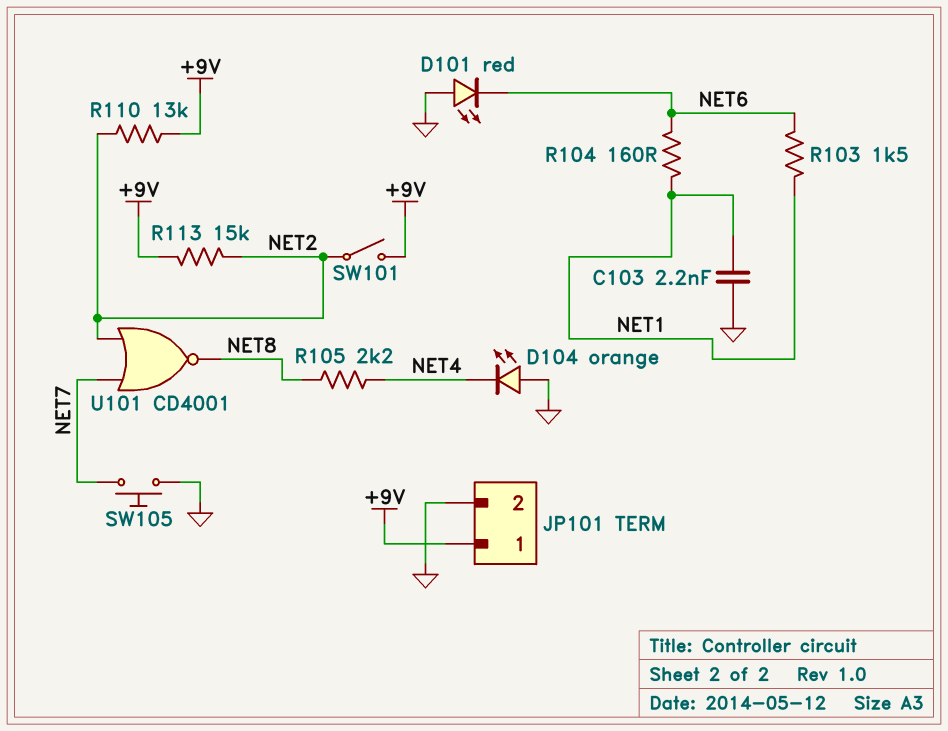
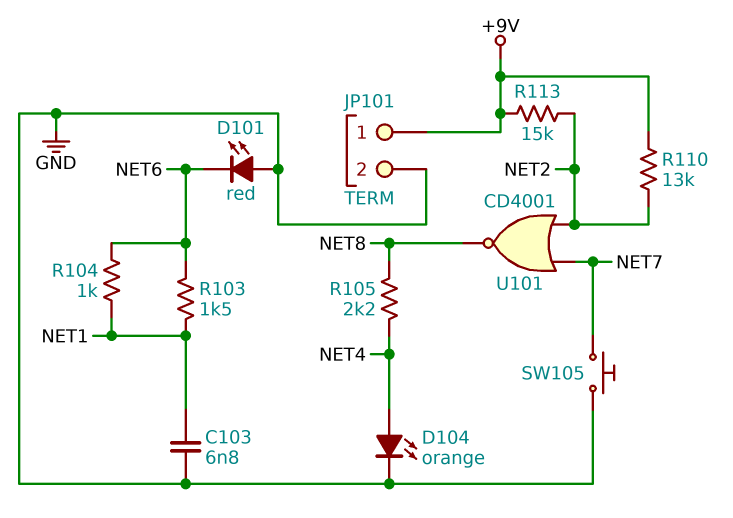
C103: 2.2nF (GND, NET1) -> 6.8nF (GND, NET1)
D104: LED orange (A GND, K NET4) -> LED orange (A NET4, K GND)
R104: 160 (NET1, NET6) -> 1k (NET1, NET6)
SW101: switch (+9V, NET2) -> none

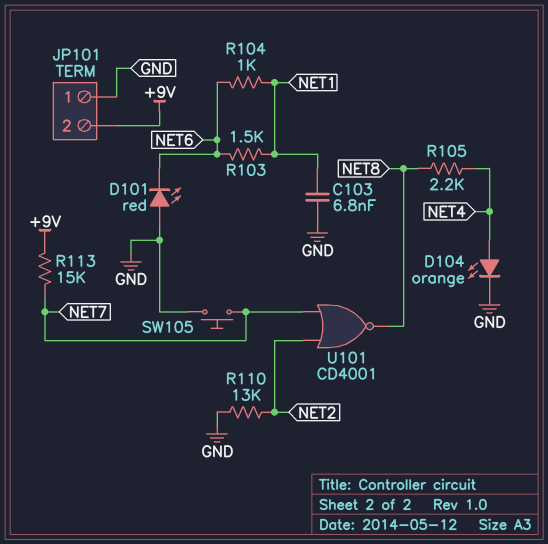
JP101 pin 1: +9V -> GND
JP101 pin 2: GND -> +9V
R110: 13k (+9V, NET2) -> 13k (GND, NET2)
R113: 15k (+9V, NET2) -> 15k (+9V, NET7)

